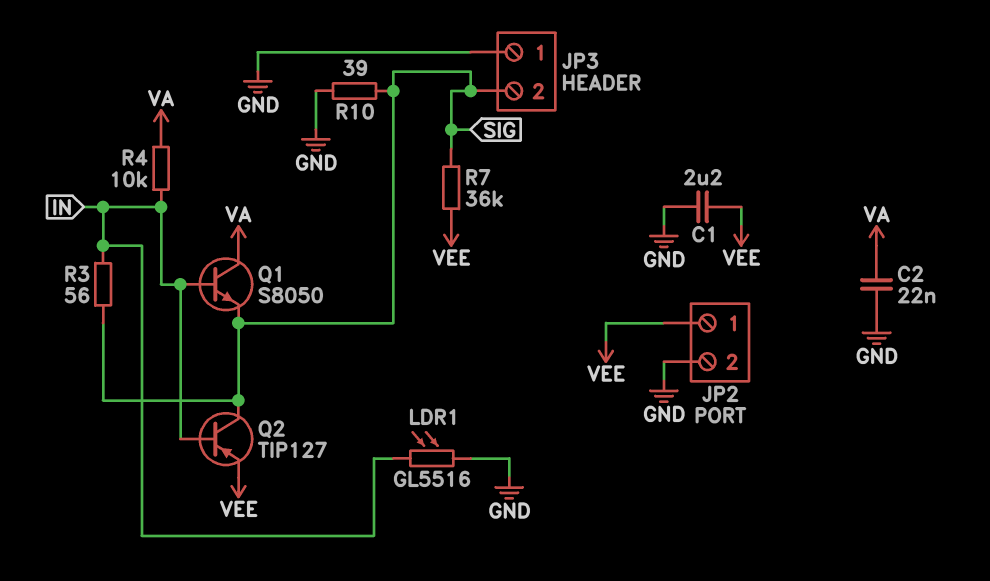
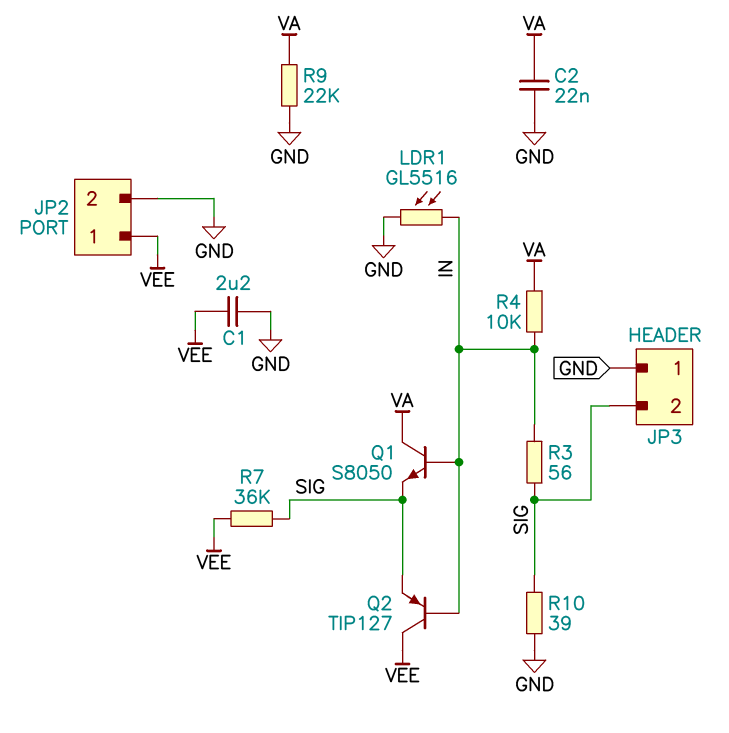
Q2: PNP TIP127 (B IN, C SIG, E VEE) -> PNP TIP127 (B IN, C VEE, E SIG)
R9: none -> 22k (GND, VA)

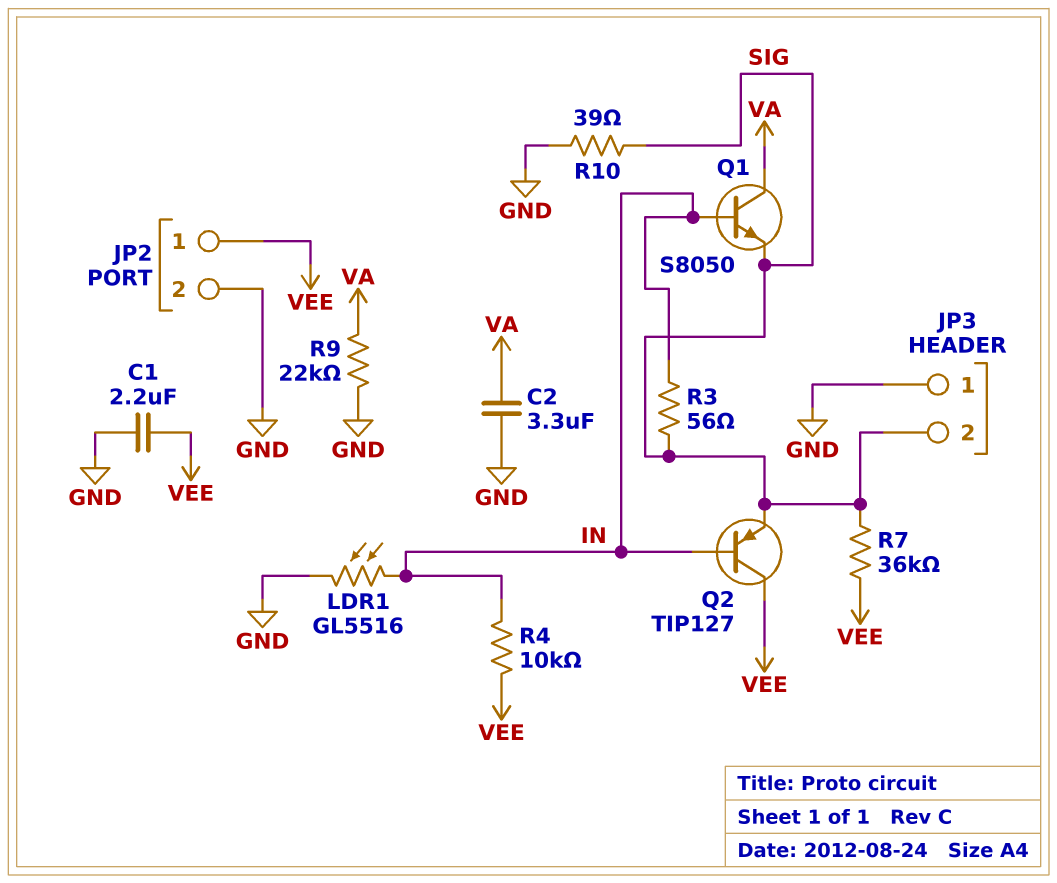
C2: 22nF (GND, VA) -> 3.3uF (GND, VA)
R4: 10k (IN, VA) -> 10k (IN, VEE)

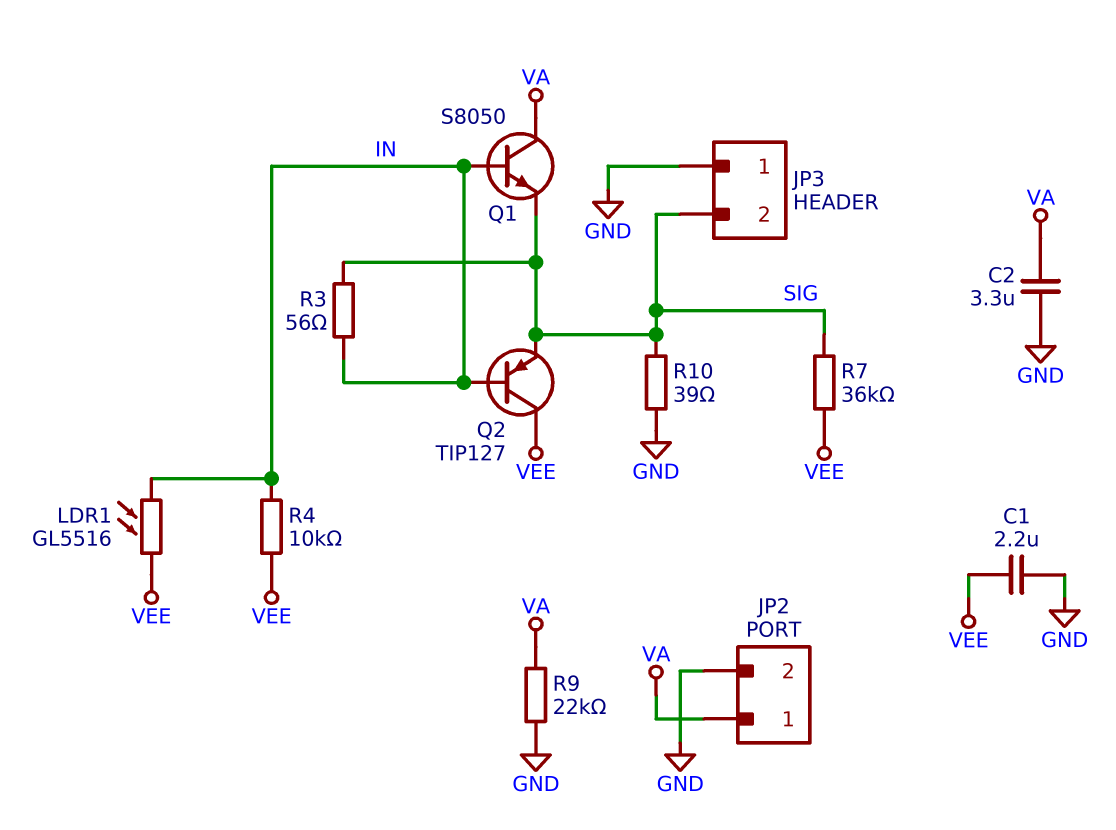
JP2 pin 1: VEE -> VA
LDR1: GL5516 (GND, IN) -> GL5516 (IN, VEE)

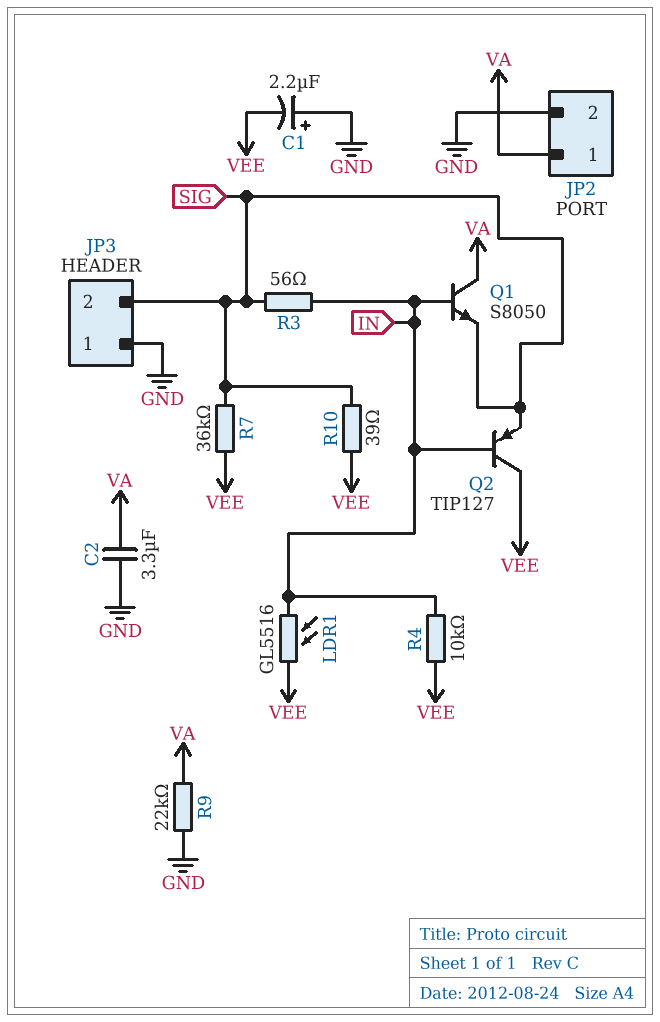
C1: 2.2uF (GND, VEE) -> 2.2uF (plus GND, minus VEE)
R10: 39 (GND, SIG) -> 39 (SIG, VEE)

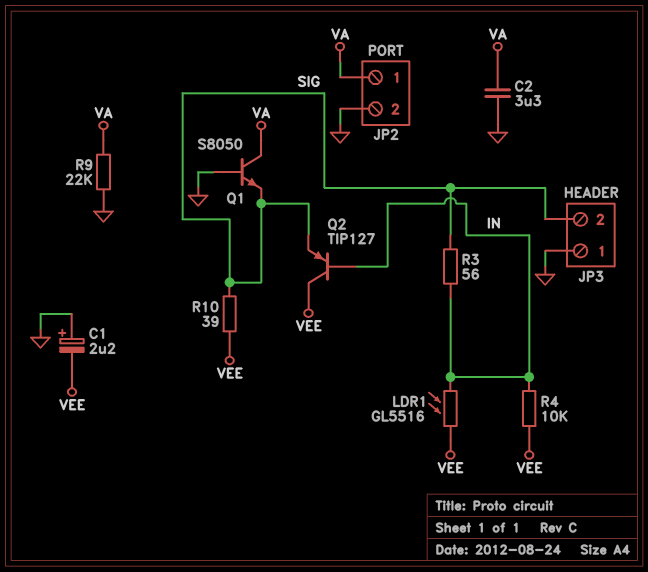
Q1: NPN S8050 (B IN, C VA, E SIG) -> NPN S8050 (B GND, C VA, E SIG)
R7: 36k (SIG, VEE) -> none

